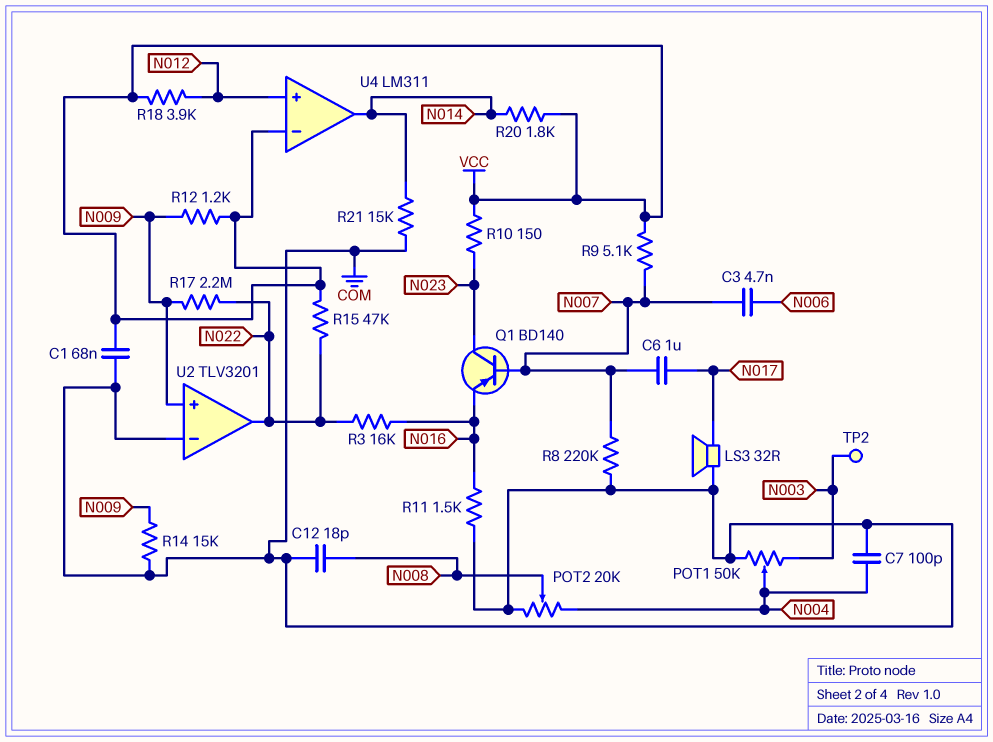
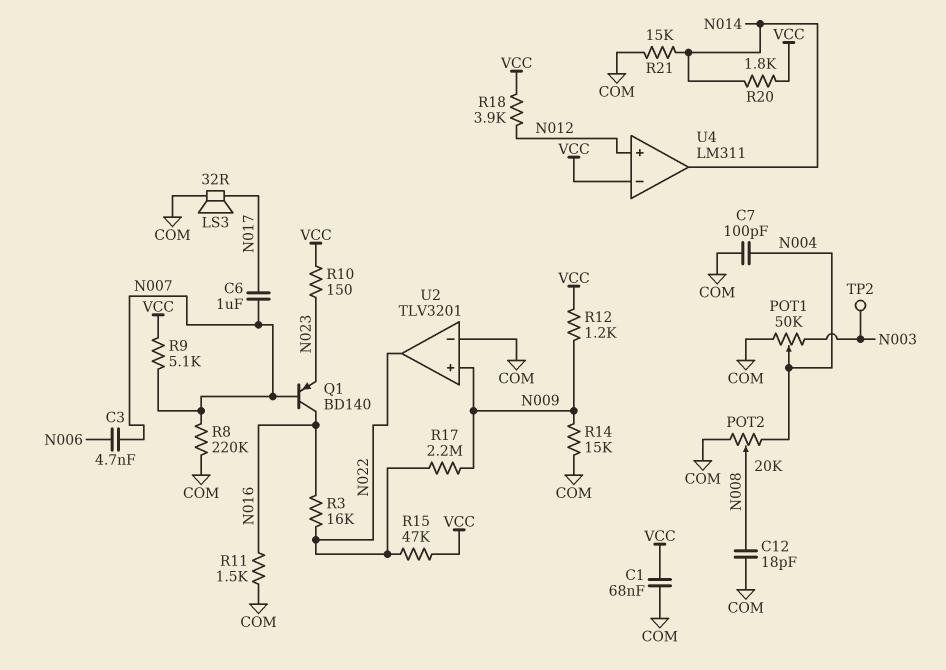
Q1: PNP BD140 (B N007, C N023, E N016) -> PNP BD140 (B N007, C N016, E N023)

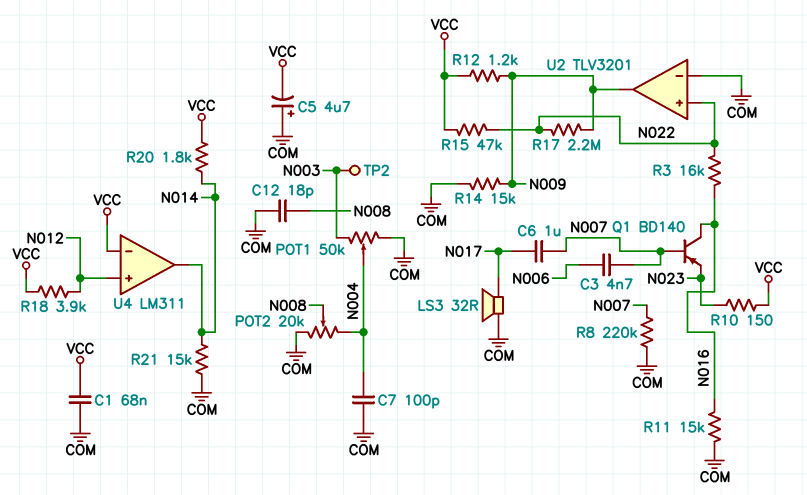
C5: none -> 4.7uF (plus COM, minus VCC)
R9: 5.1k (N007, VCC) -> none
R11: 1.5k (COM, N016) -> 15k (COM, N016)
U2 pin in+: N009 -> N022
U2 pin out: N022 -> N009

